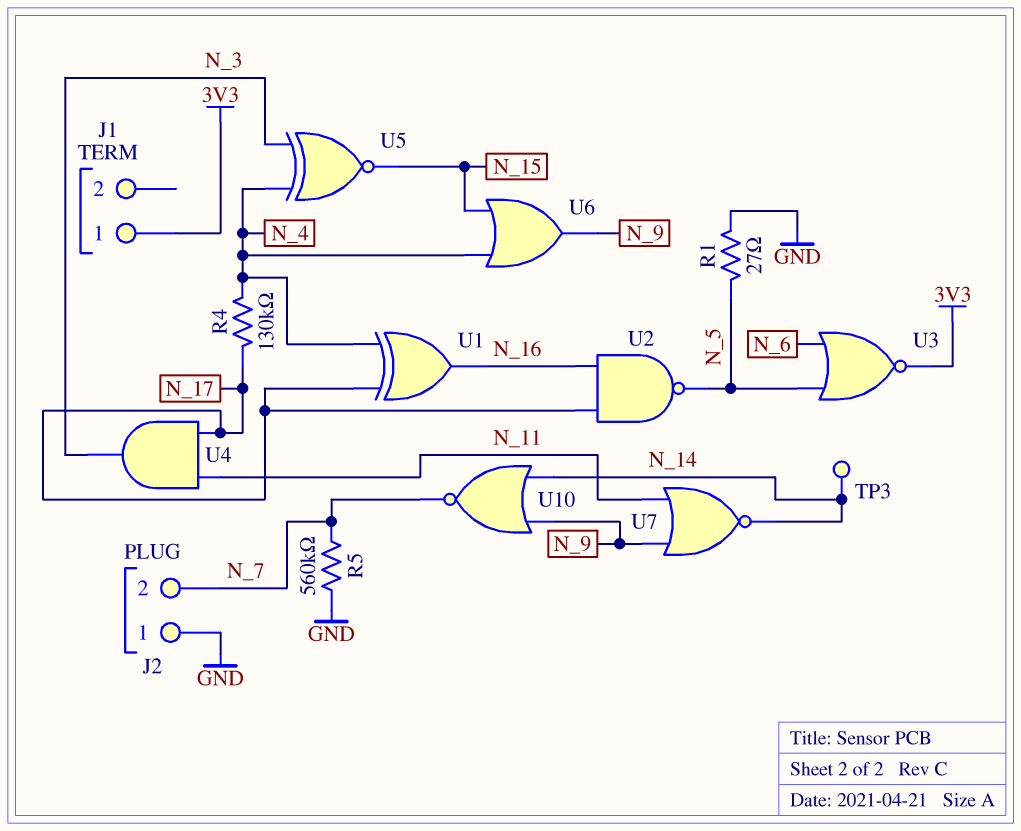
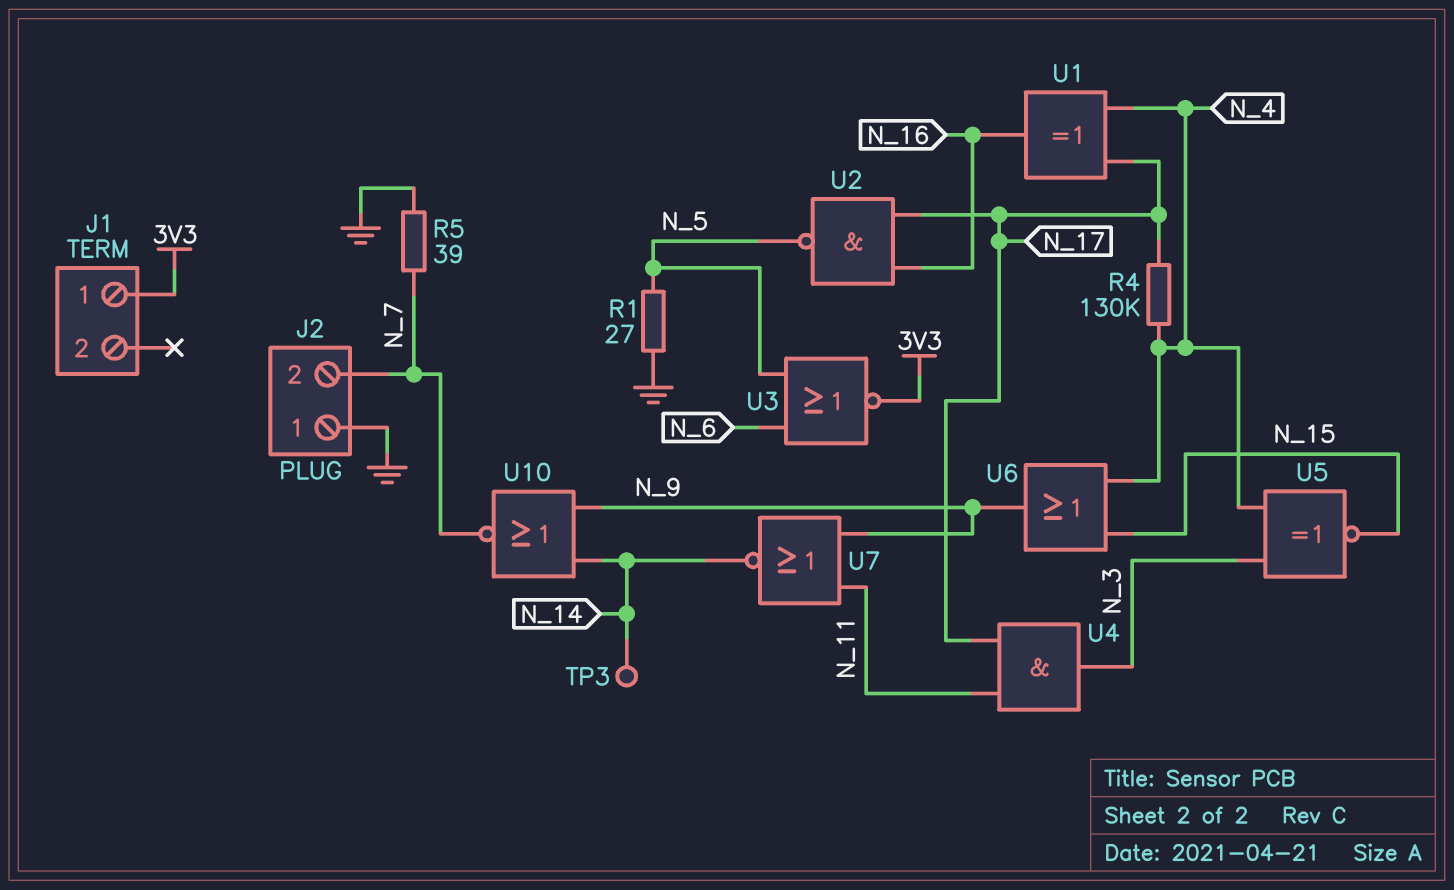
R5: 560k (GND, N_7) -> 39 (GND, N_7)

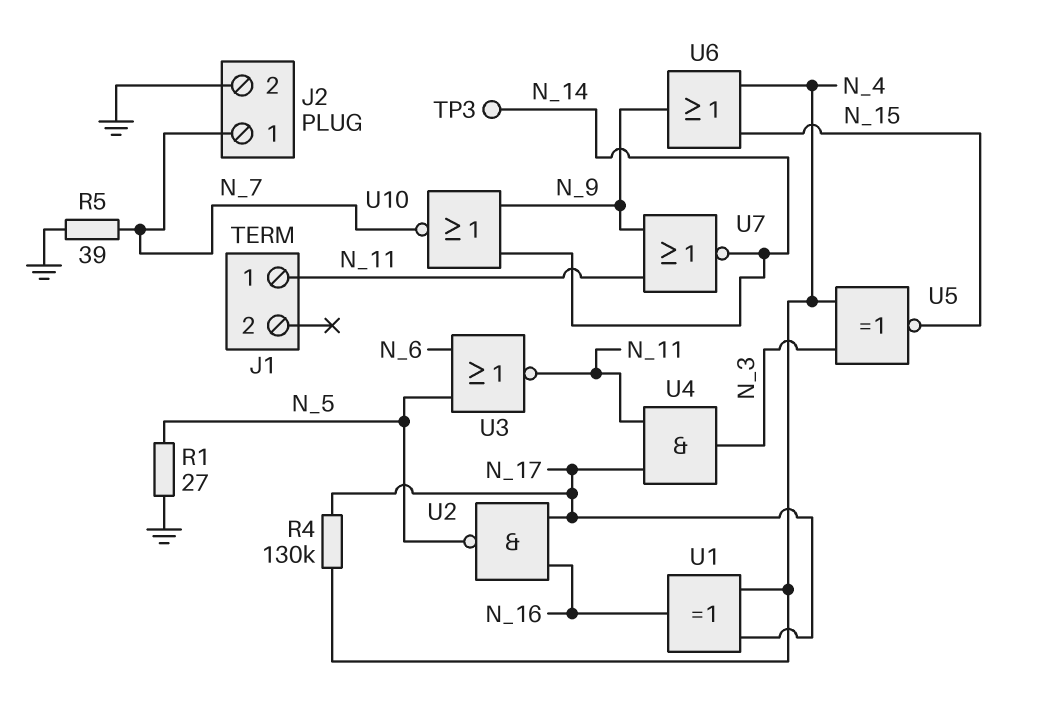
J1 pin 1: 3V3 -> N_11
J2 pin 1: GND -> N_7
J2 pin 2: N_7 -> GND
U3: NOR (in N_5, in N_6, out 3V3) -> NOR (in N_5, in N_6, out N_11)

